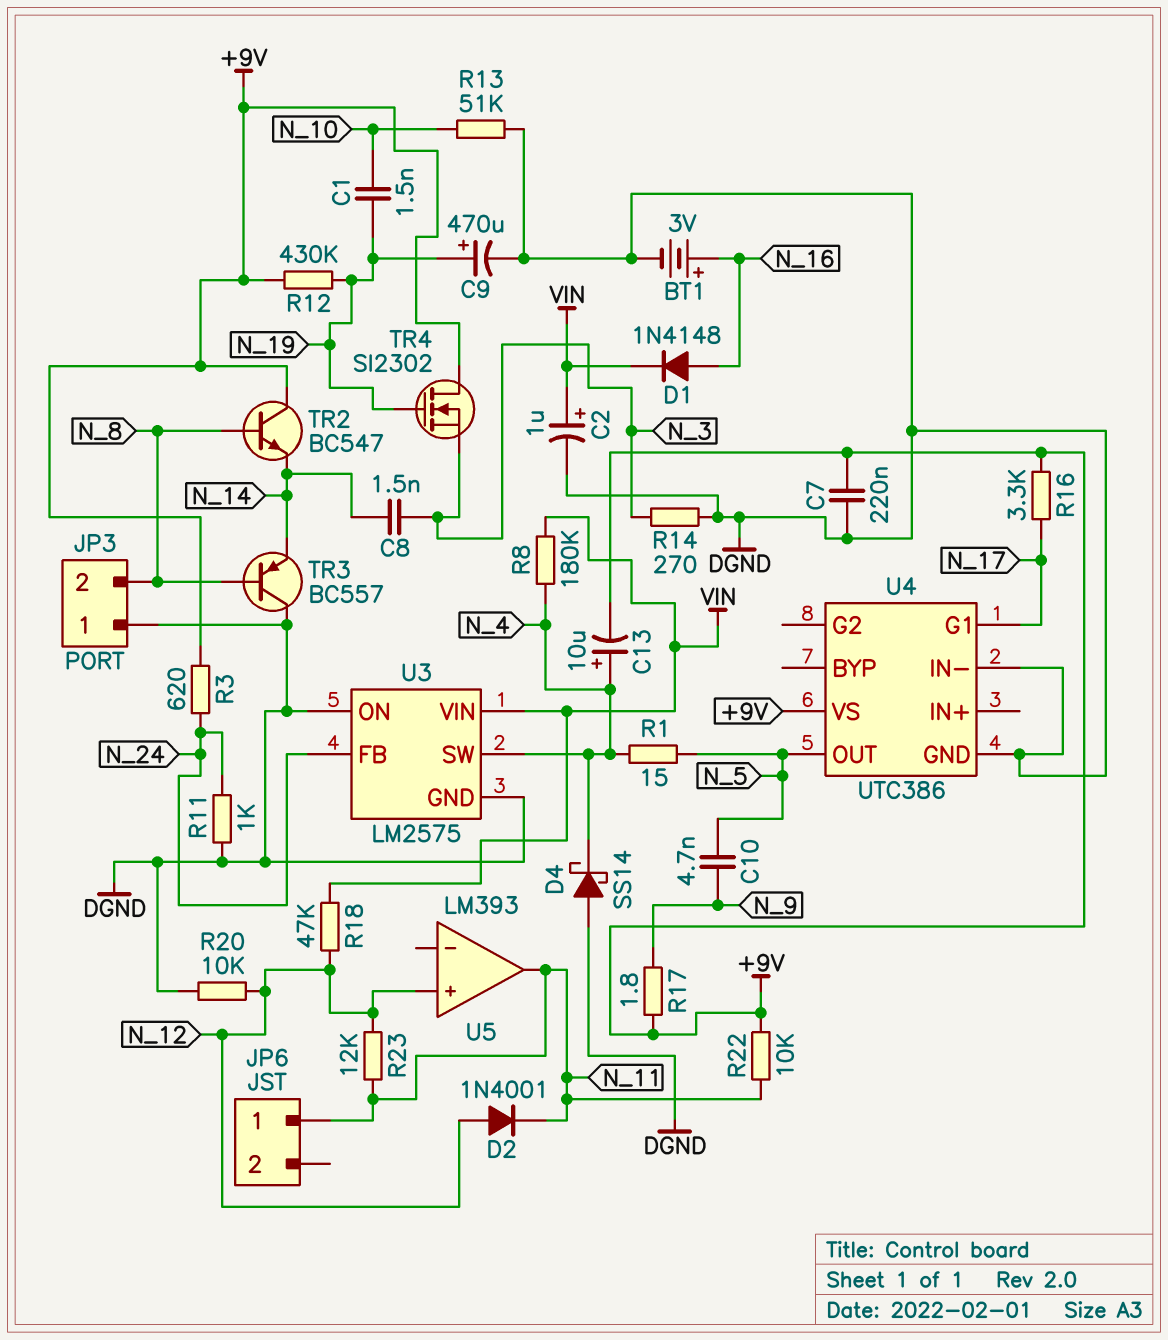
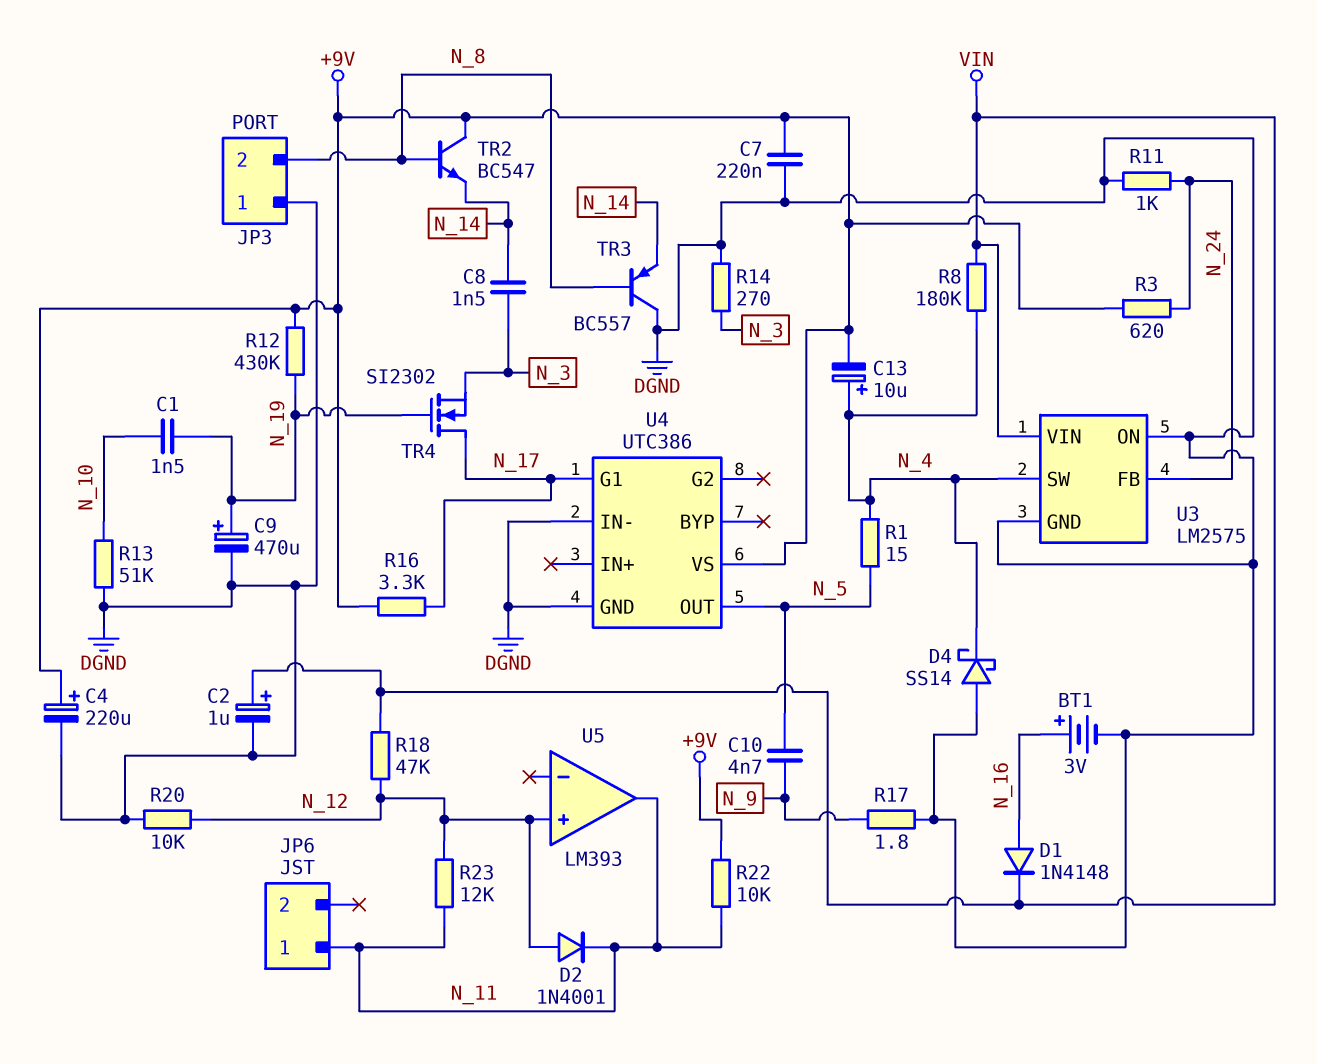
C4: none -> 220uF (plus +9V, minus DGND)
R17: 1.8 (+9V, N_9) -> 1.8 (DGND, N_9)
TR4: NMOS SI2302 (G N_19, D +9V, S N_3) -> NMOS SI2302 (G N_19, D N_17, S N_3)

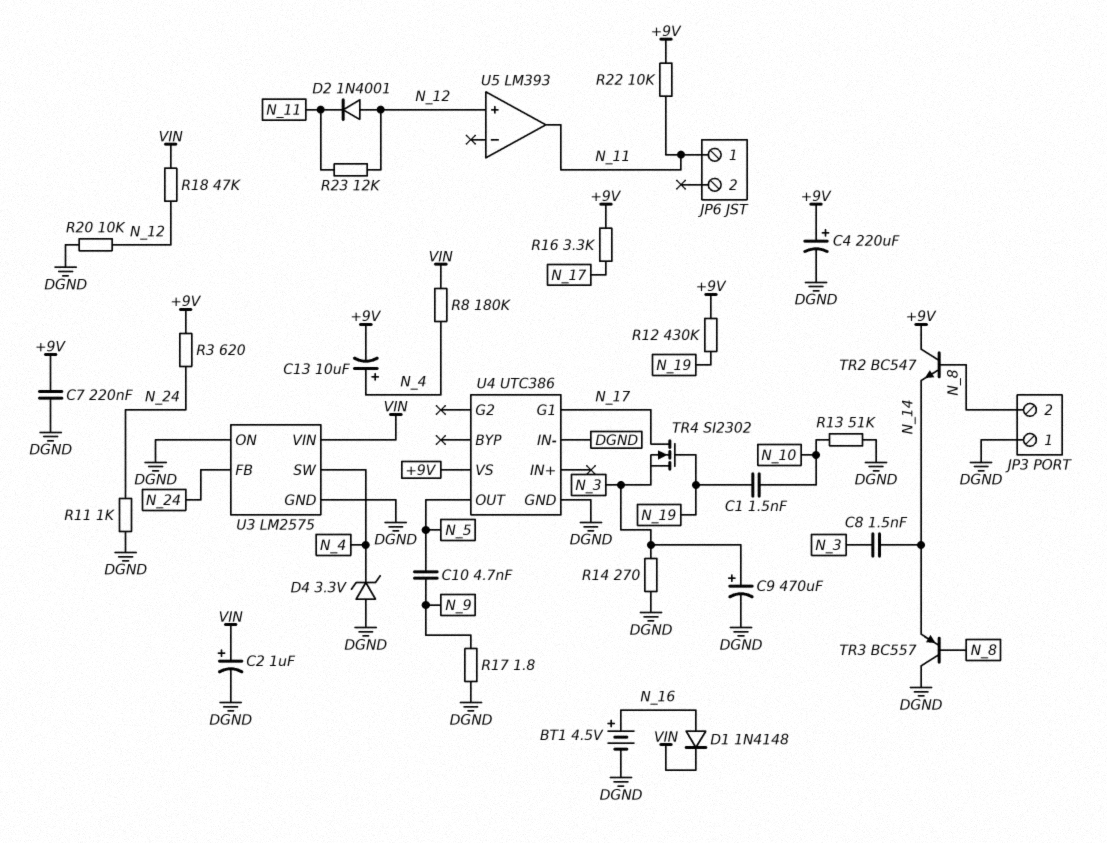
BT1: 3V (plus N_16, minus DGND) -> 4.5V (plus N_16, minus DGND)
C9: 470uF (plus N_19, minus DGND) -> 470uF (plus N_3, minus DGND)
D4: schottky SS14 (A DGND, K N_4) -> zener 3.3V (A DGND, K N_4)
R1: 15 (N_4, N_5) -> none

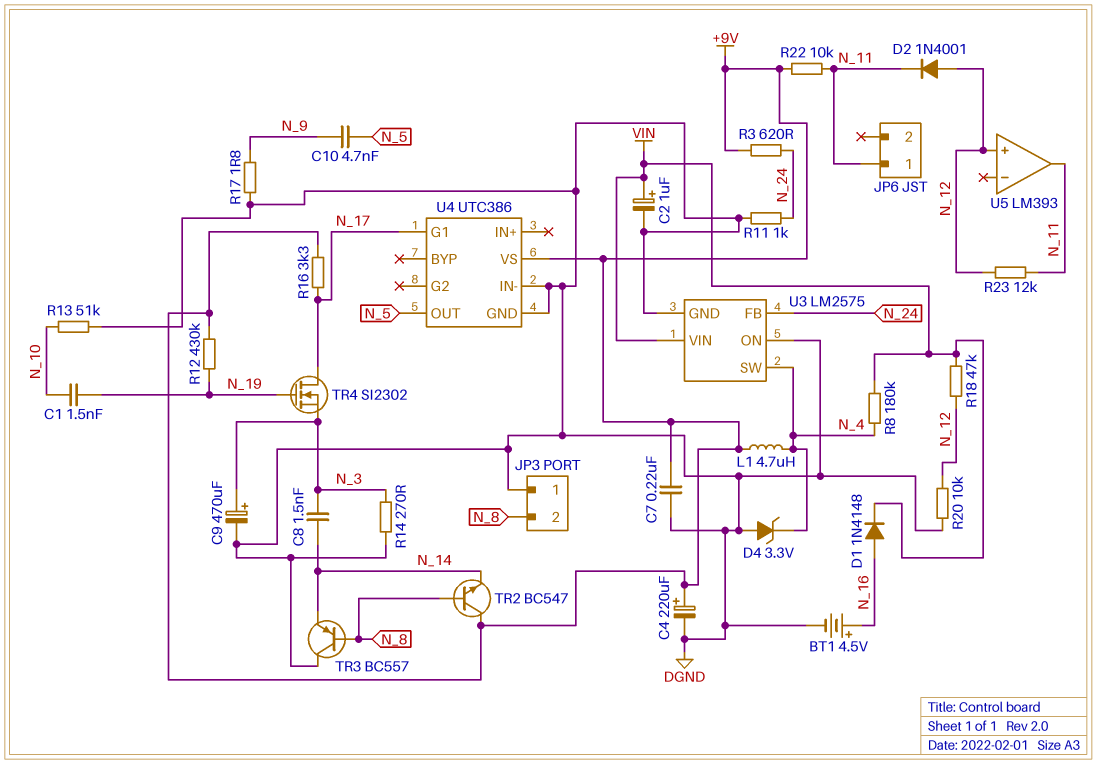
C13: 10uF (plus N_4, minus +9V) -> none
L1: none -> 4.7uH (+9V, N_4)

